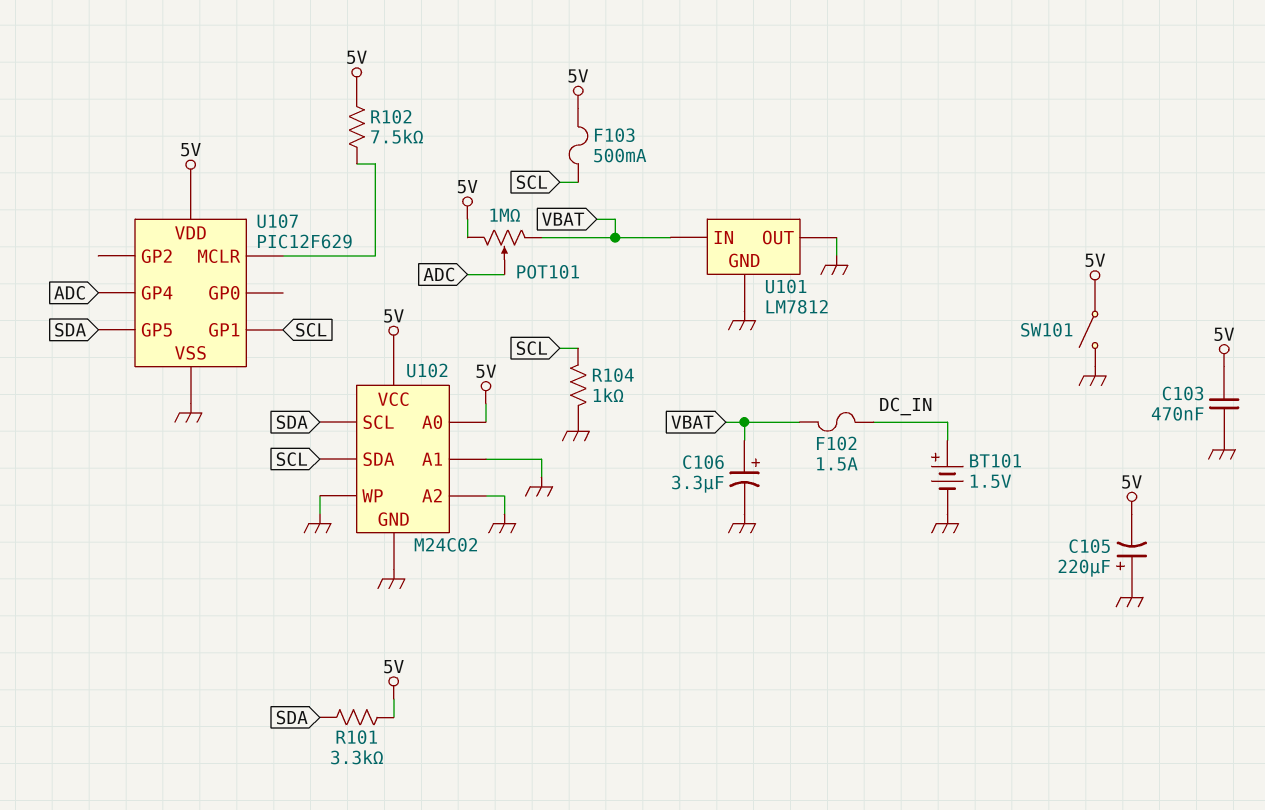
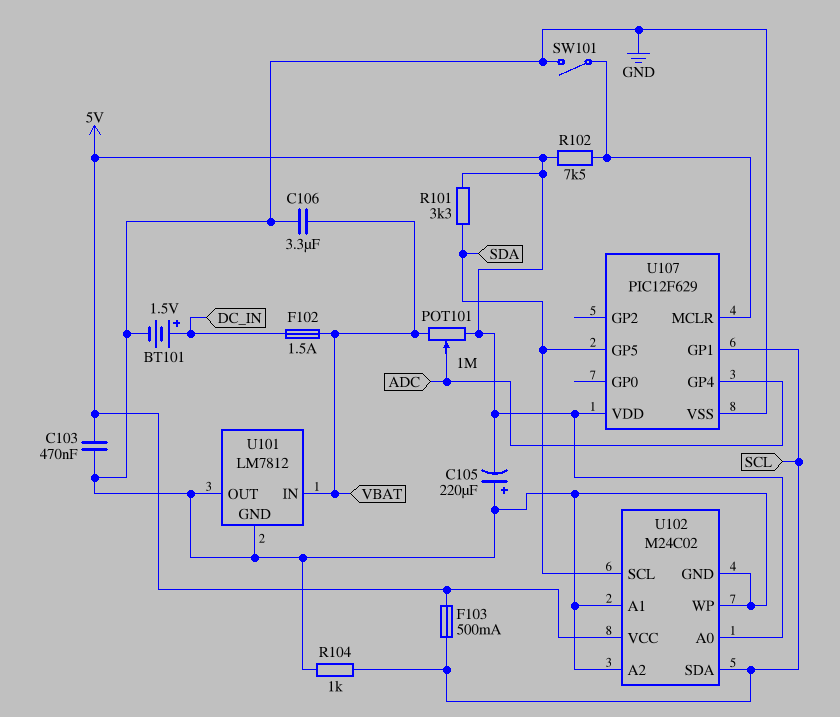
C106: 3.3uF (plus VBAT, minus GND) -> 3.3uF (GND, VBAT)
SW101: switch (5V, GND) -> switch (GND, U107/MCLR)

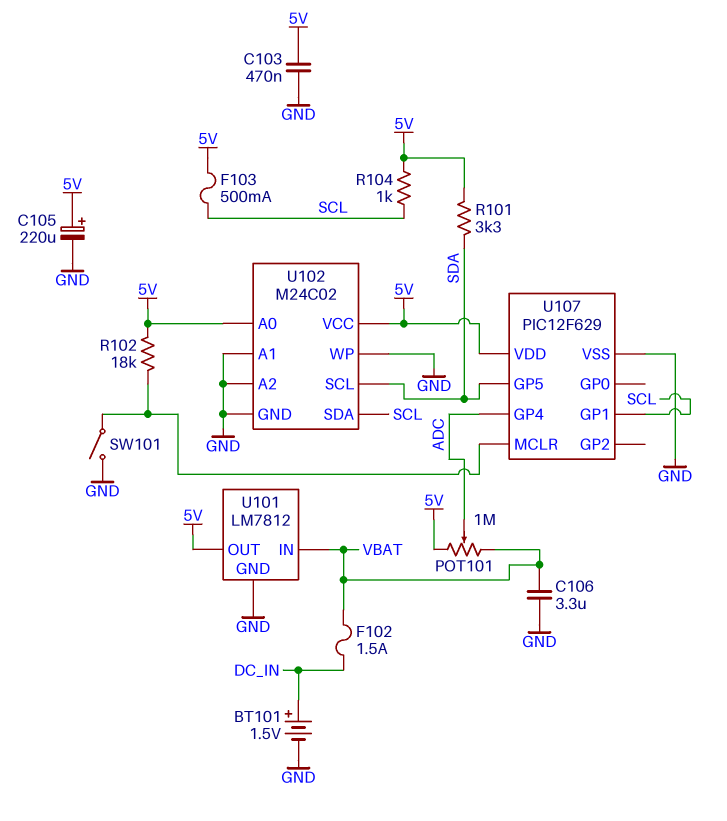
C105: 220uF (plus GND, minus 5V) -> 220uF (plus 5V, minus GND)
R102: 7.5k (5V, U107/MCLR) -> 18k (5V, U107/MCLR)
R104: 1k (GND, SCL) -> 1k (5V, SCL)
U101 pin OUT: GND -> 5V

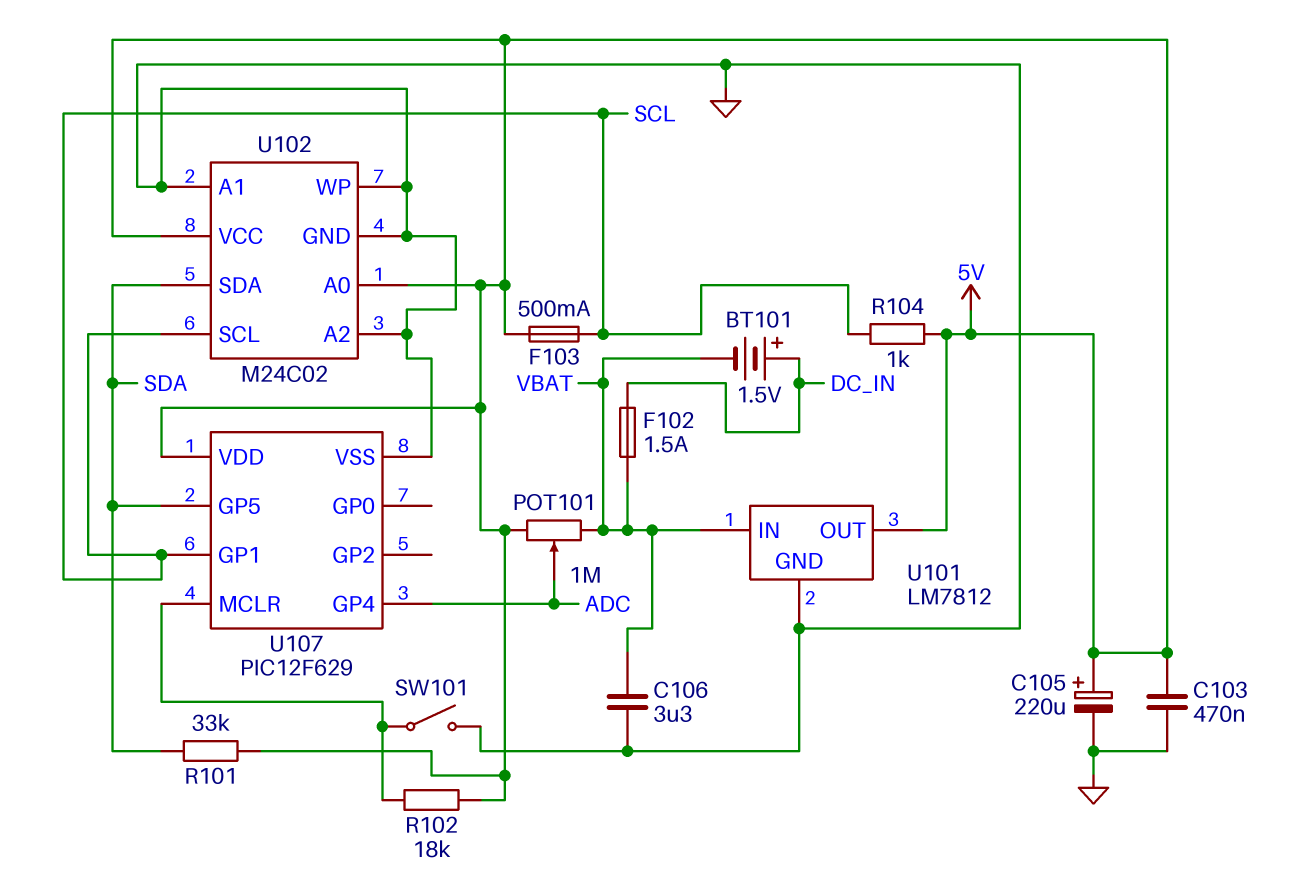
BT101: 1.5V (plus DC_IN, minus GND) -> 1.5V (plus DC_IN, minus VBAT)
R101: 3.3k (5V, SDA) -> 33k (5V, SDA)
U102 pin SCL: SDA -> SCL
U102 pin SDA: SCL -> SDA

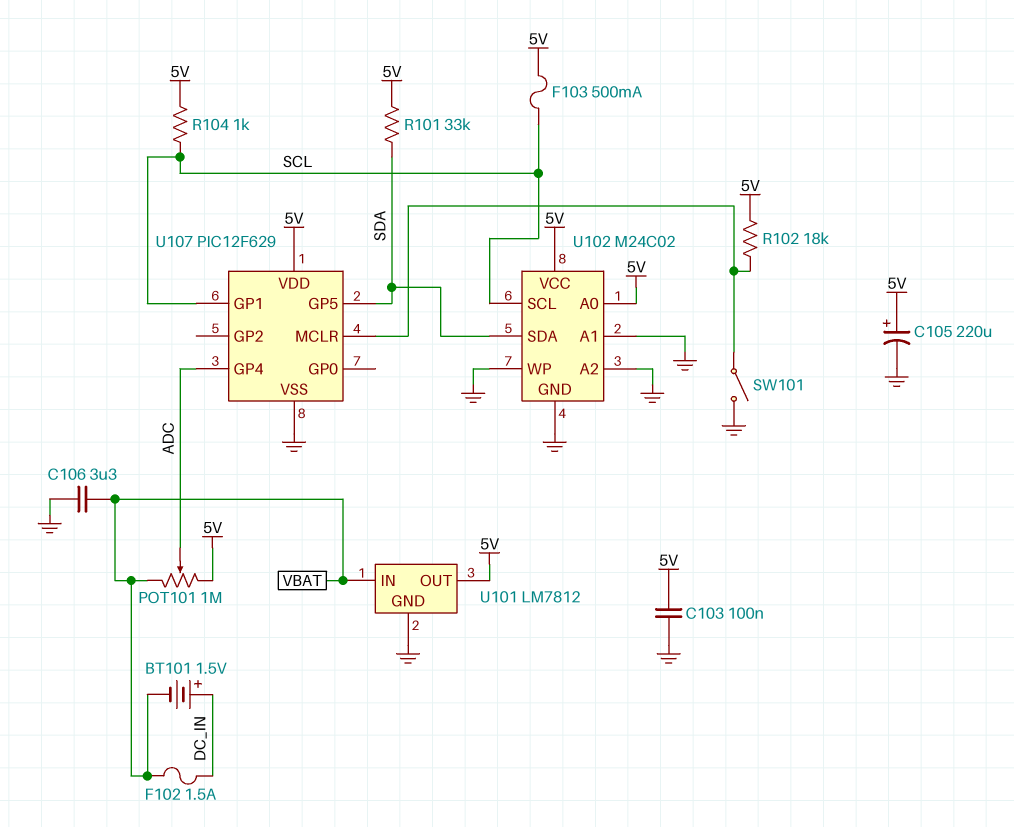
C103: 470nF (5V, GND) -> 100nF (5V, GND)

